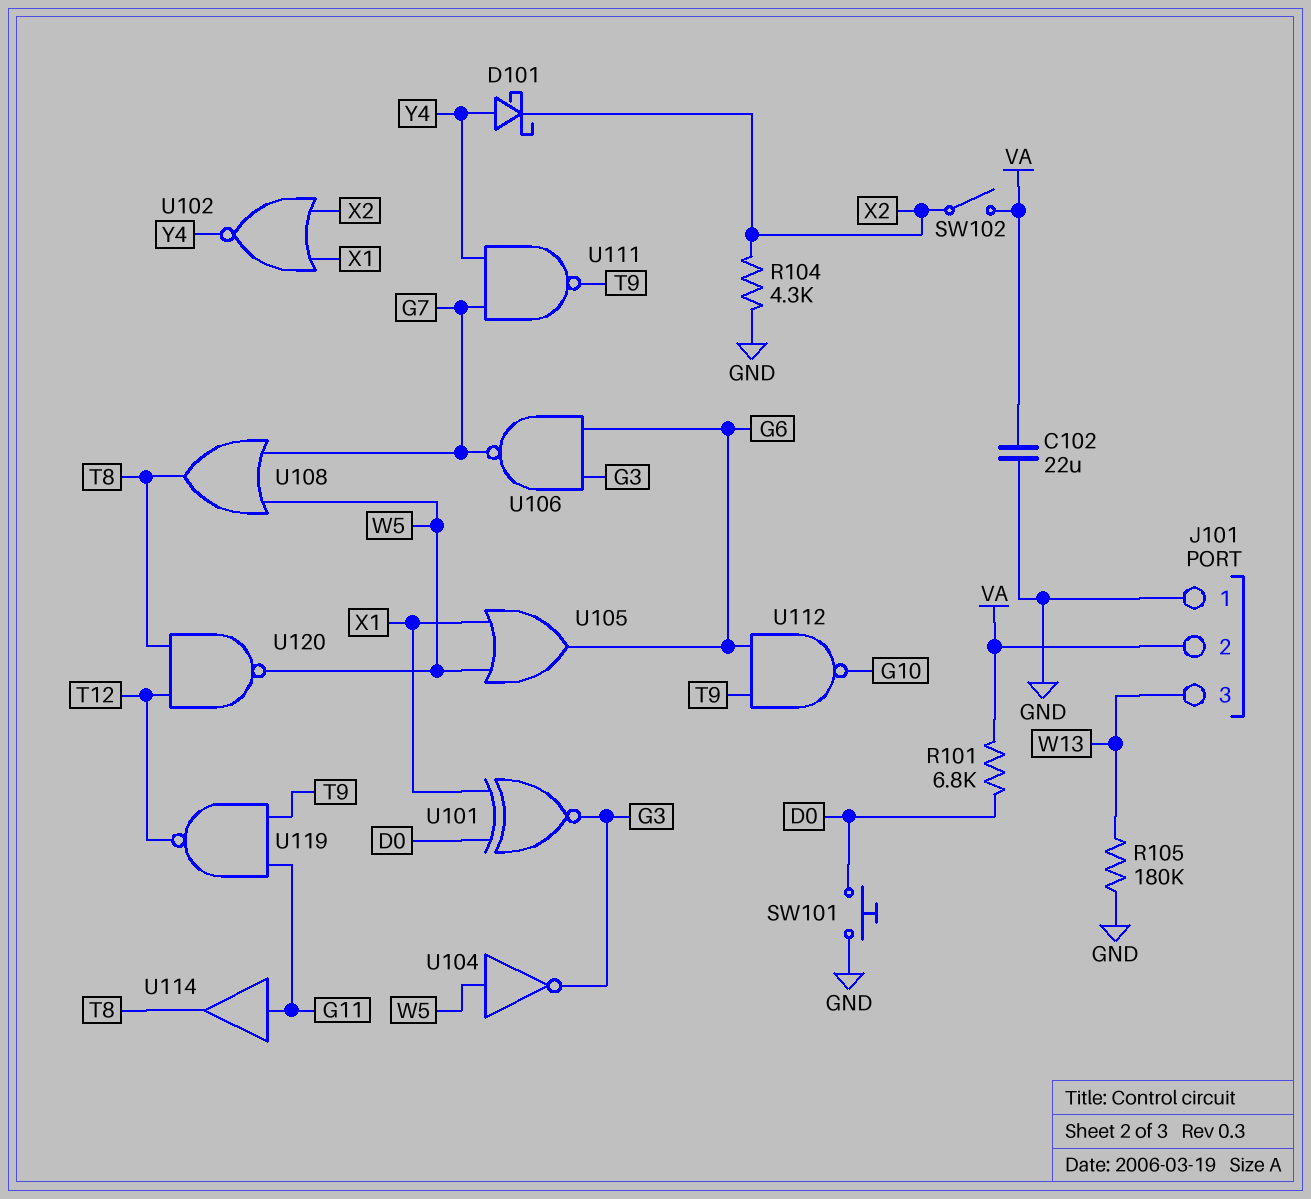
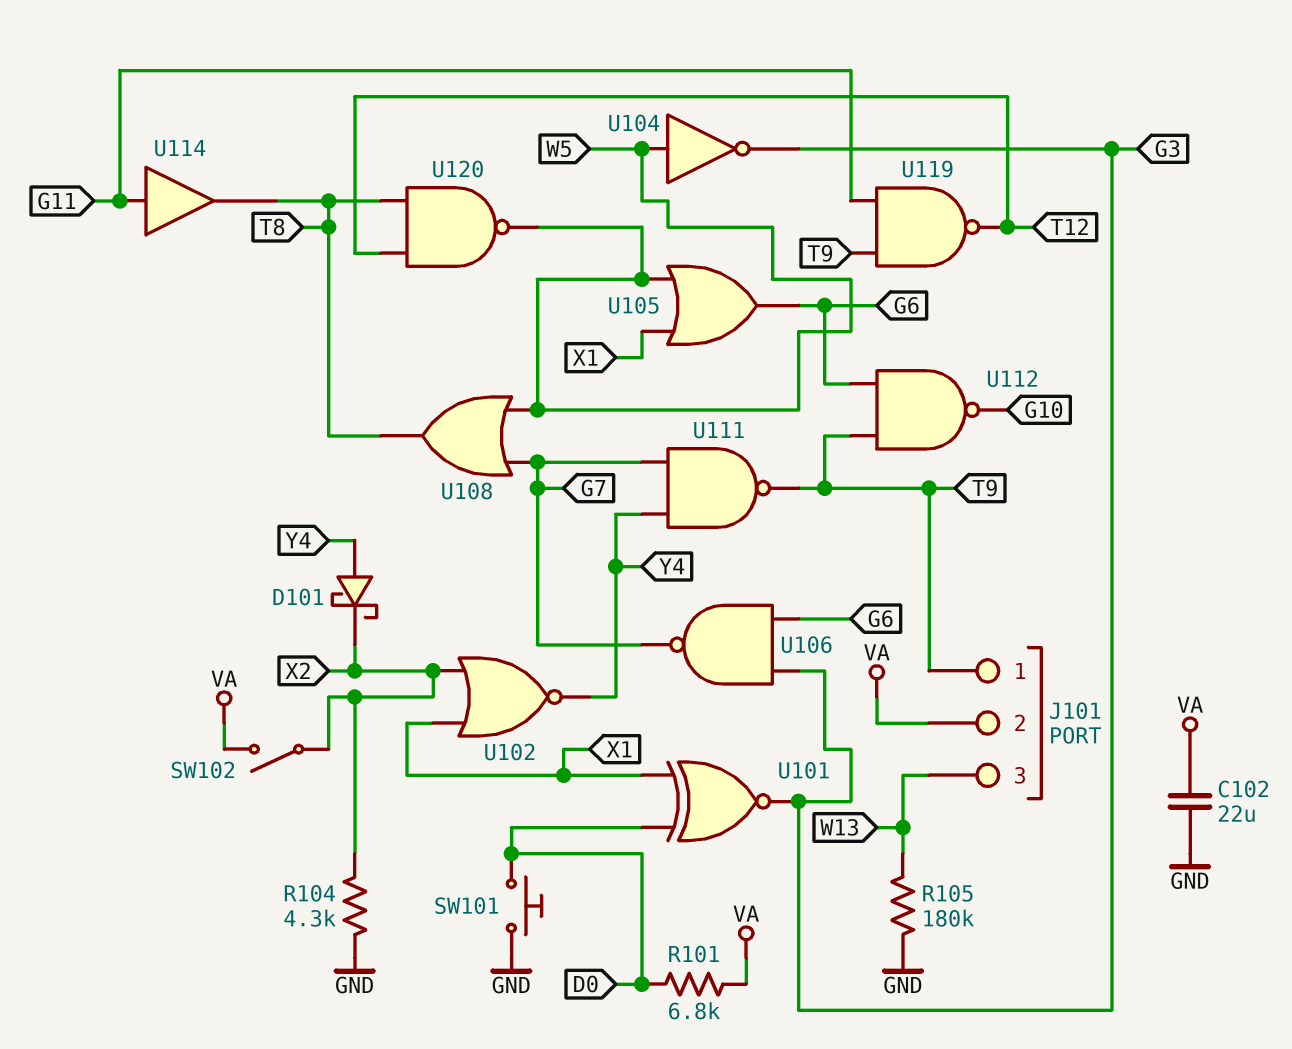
J101 pin 1: GND -> T9

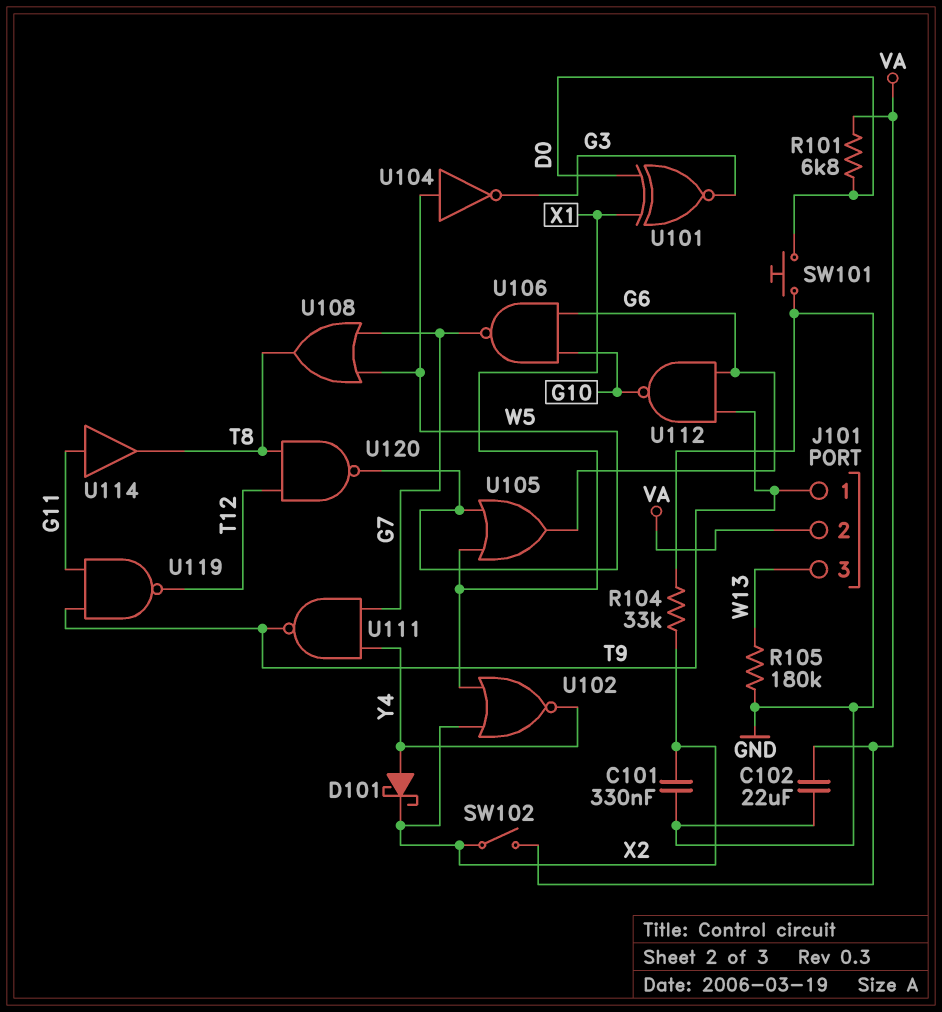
C101: none -> 330nF (GND, X2)
R104: 4.3k (GND, X2) -> 33k (GND, X2)
U106: NAND (in G3, in G6, out G7) -> NAND (in G6, in G10, out G7)

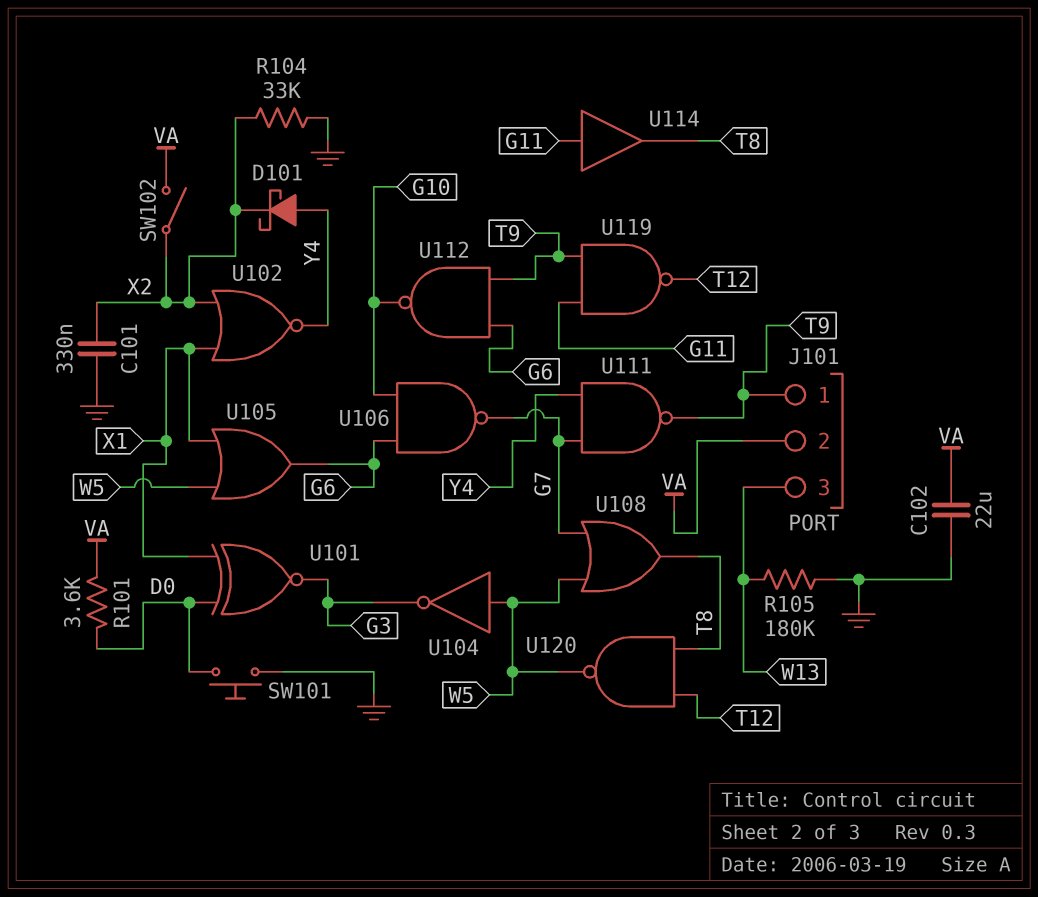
R101: 6.8k (D0, VA) -> 3.6k (D0, VA)

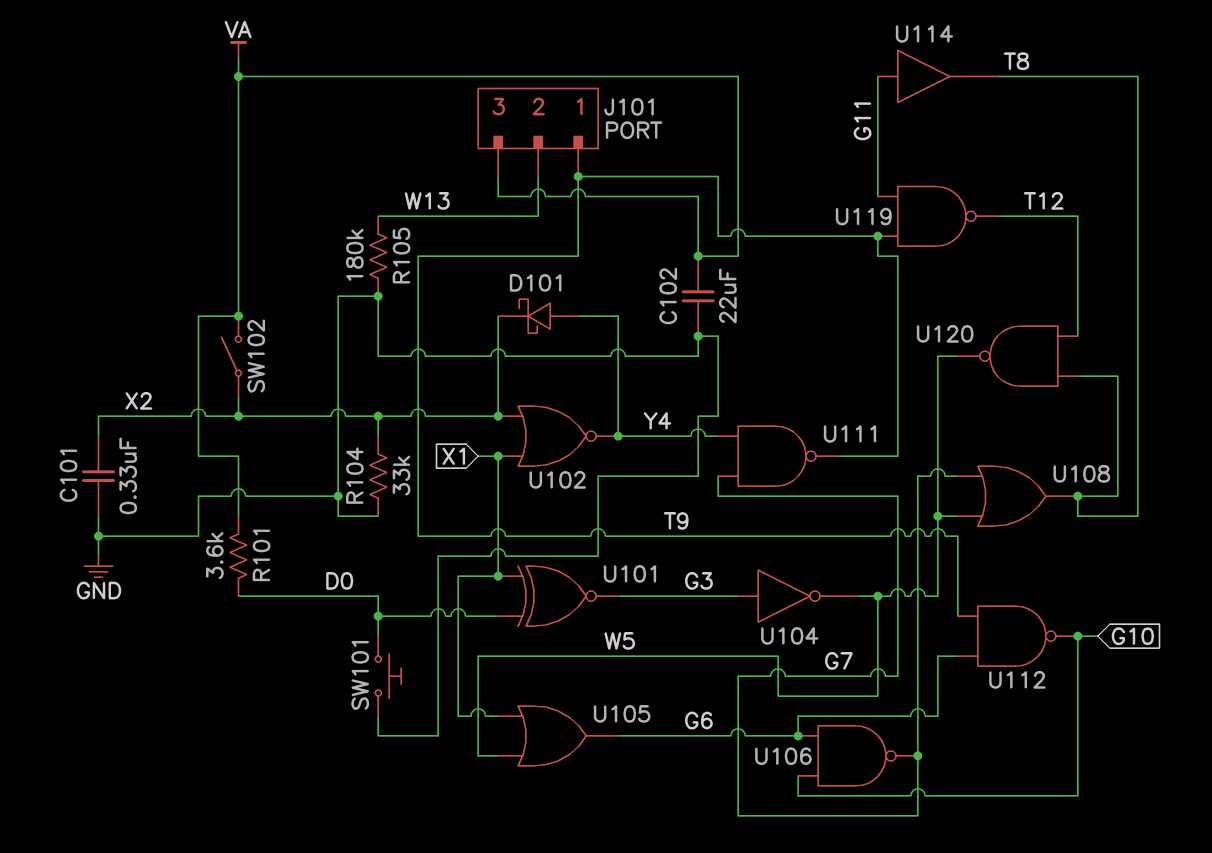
J101 pin 2: VA -> W13
J101 pin 3: W13 -> VA
U104: NOT (in W5, out G3) -> NOT (in G3, out W5)

